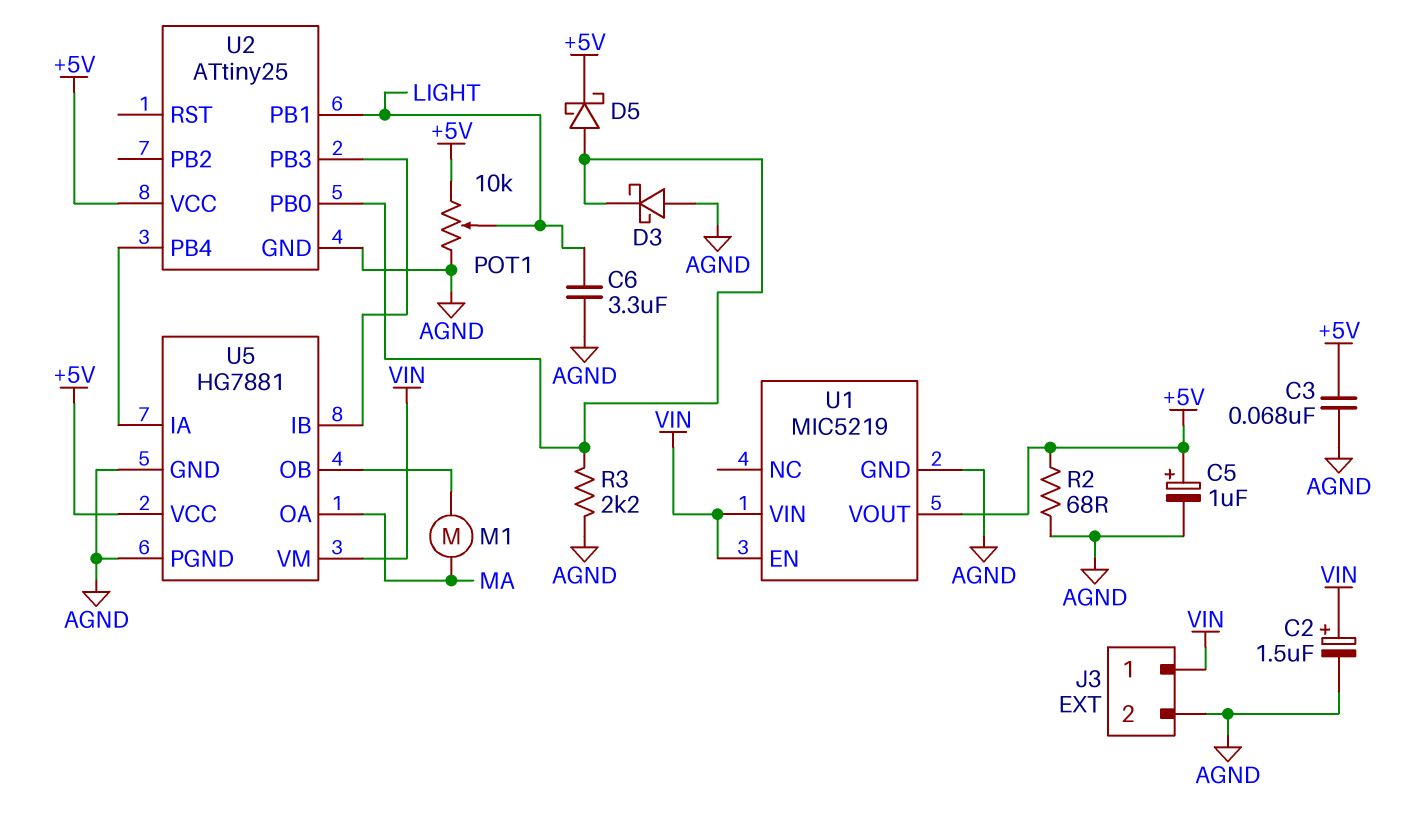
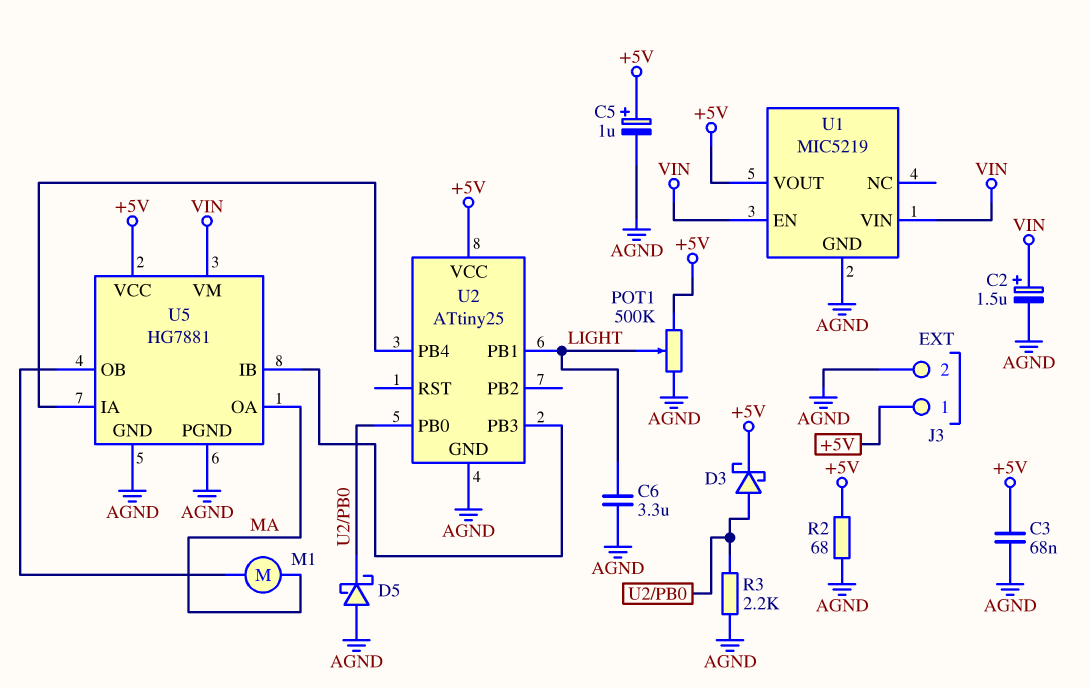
D3: schottky (A AGND, K U2/PB0) -> schottky (A U2/PB0, K +5V)
D5: schottky (A U2/PB0, K +5V) -> schottky (A AGND, K U2/PB0)
J3 pin 1: VIN -> +5V
POT1: 10k (+5V, AGND, wiper LIGHT) -> 500k (+5V, AGND, wiper LIGHT)

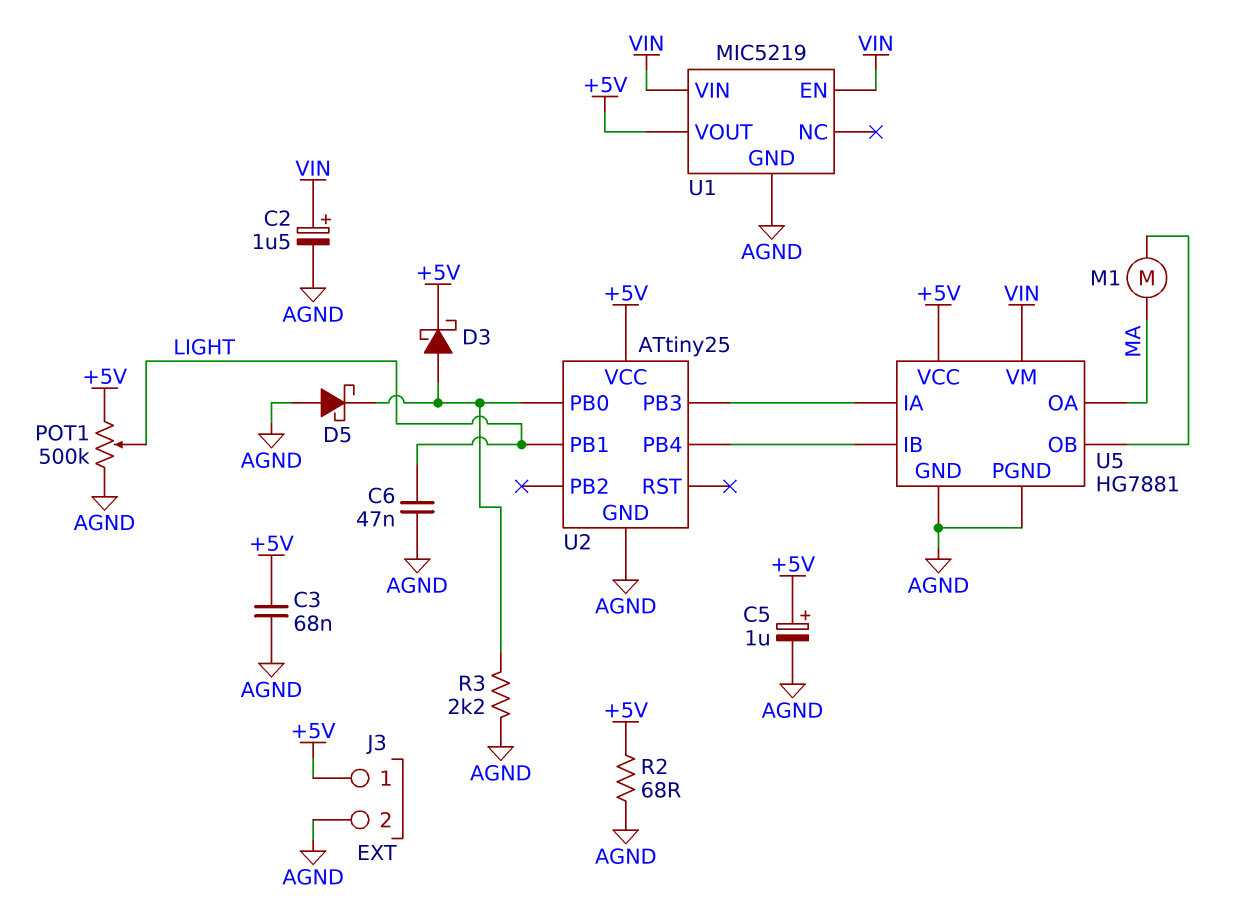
C6: 3.3uF (AGND, LIGHT) -> 47nF (AGND, LIGHT)
U5 pin IA: U2/PB4 -> U2/PB3
U5 pin IB: U2/PB3 -> U2/PB4

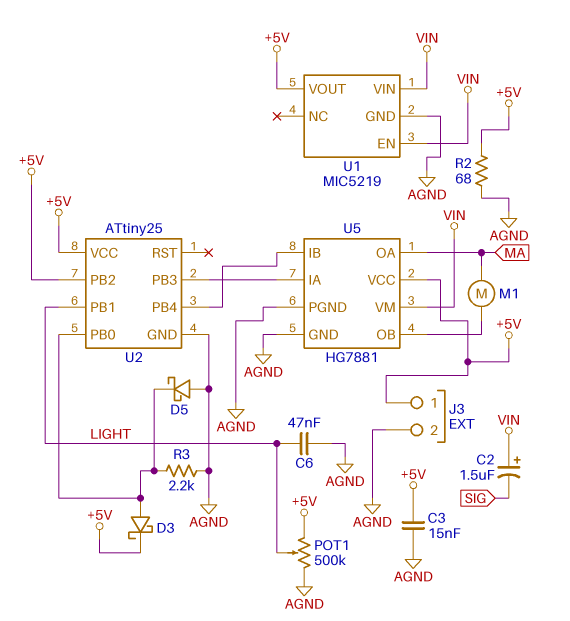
C2: 1.5uF (plus VIN, minus AGND) -> 1.5uF (plus VIN, minus SIG)
C3: 68nF (+5V, AGND) -> 15nF (+5V, AGND)
C5: 1uF (plus +5V, minus AGND) -> none
U2 pin PB2: none -> +5V

